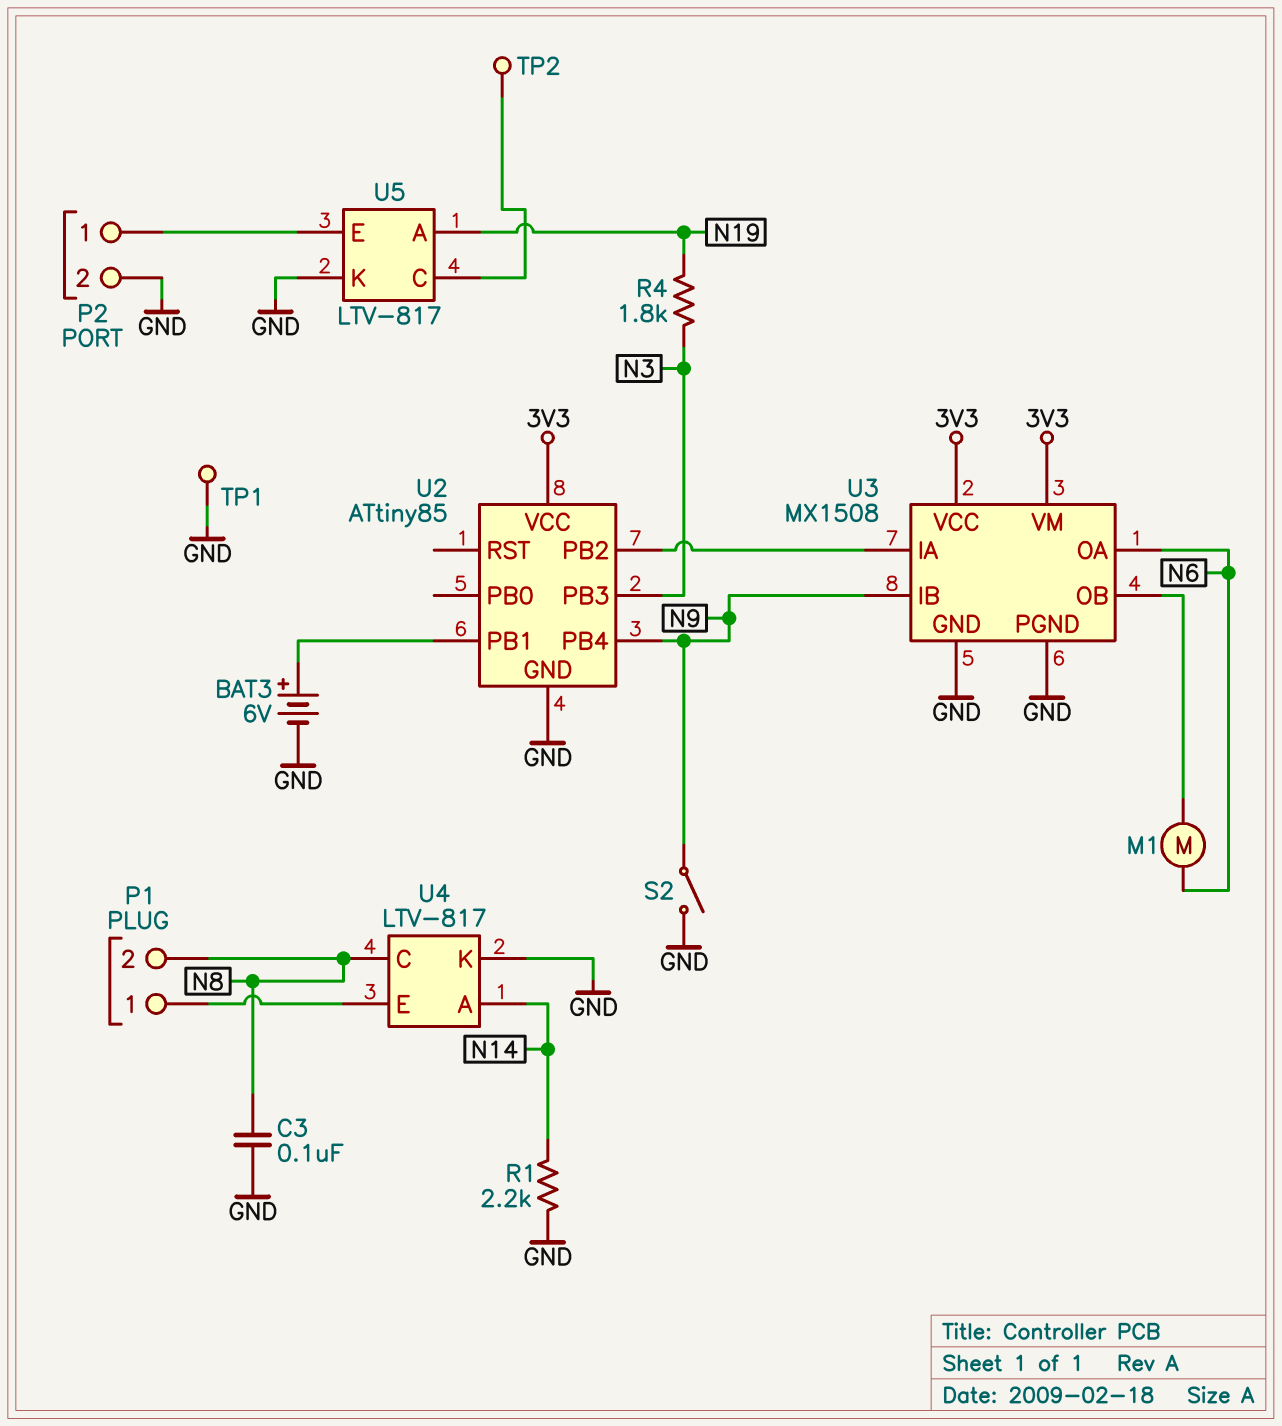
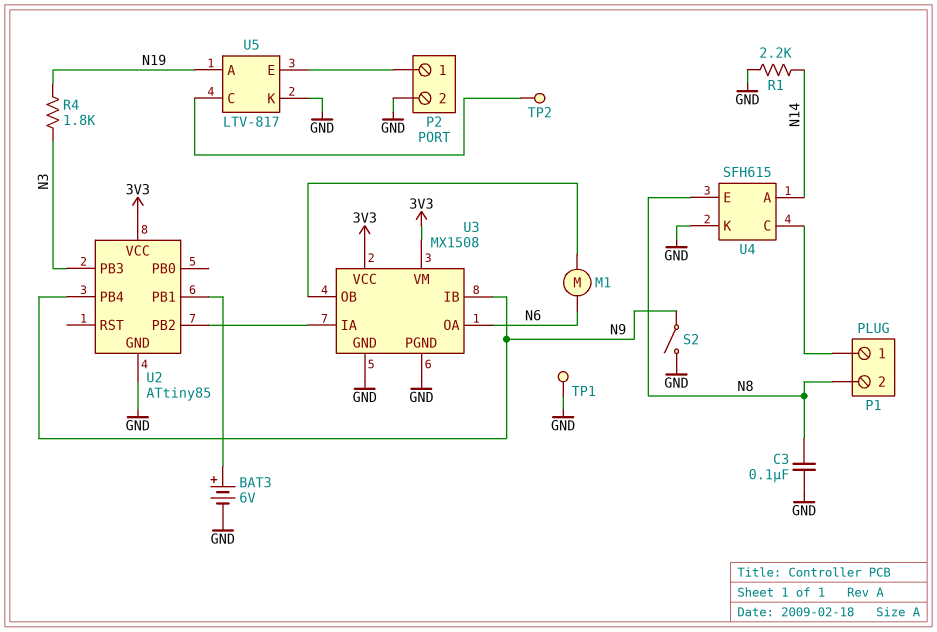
U4: LTV-817 -> SFH615
U4 pin C: N8 -> P1/1
U4 pin E: P1/1 -> N8

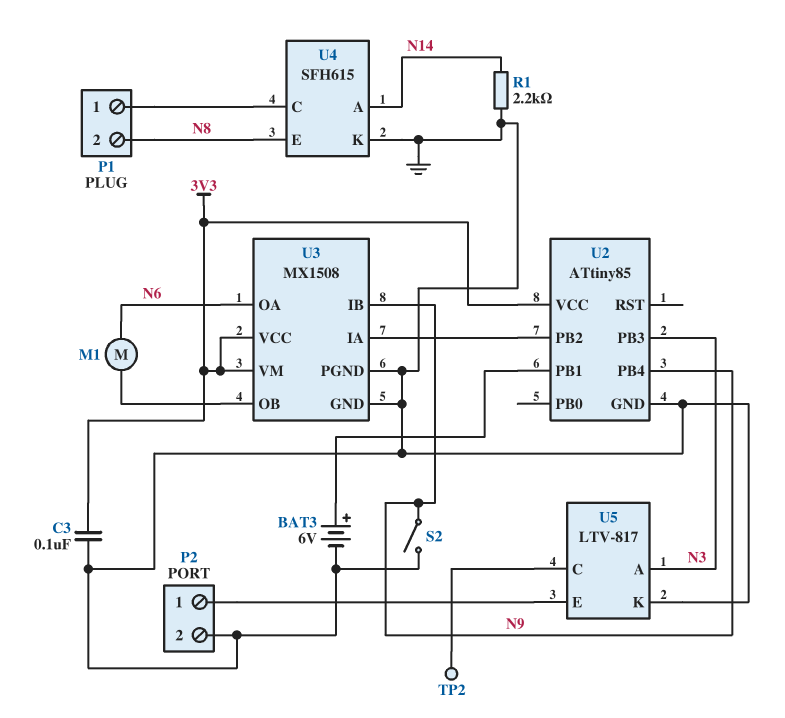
C3: 100nF (GND, N8) -> 100nF (3V3, GND)
R4: 1.8k (N3, N19) -> none
TP1: test point (GND) -> none
U5 pin A: N19 -> N3

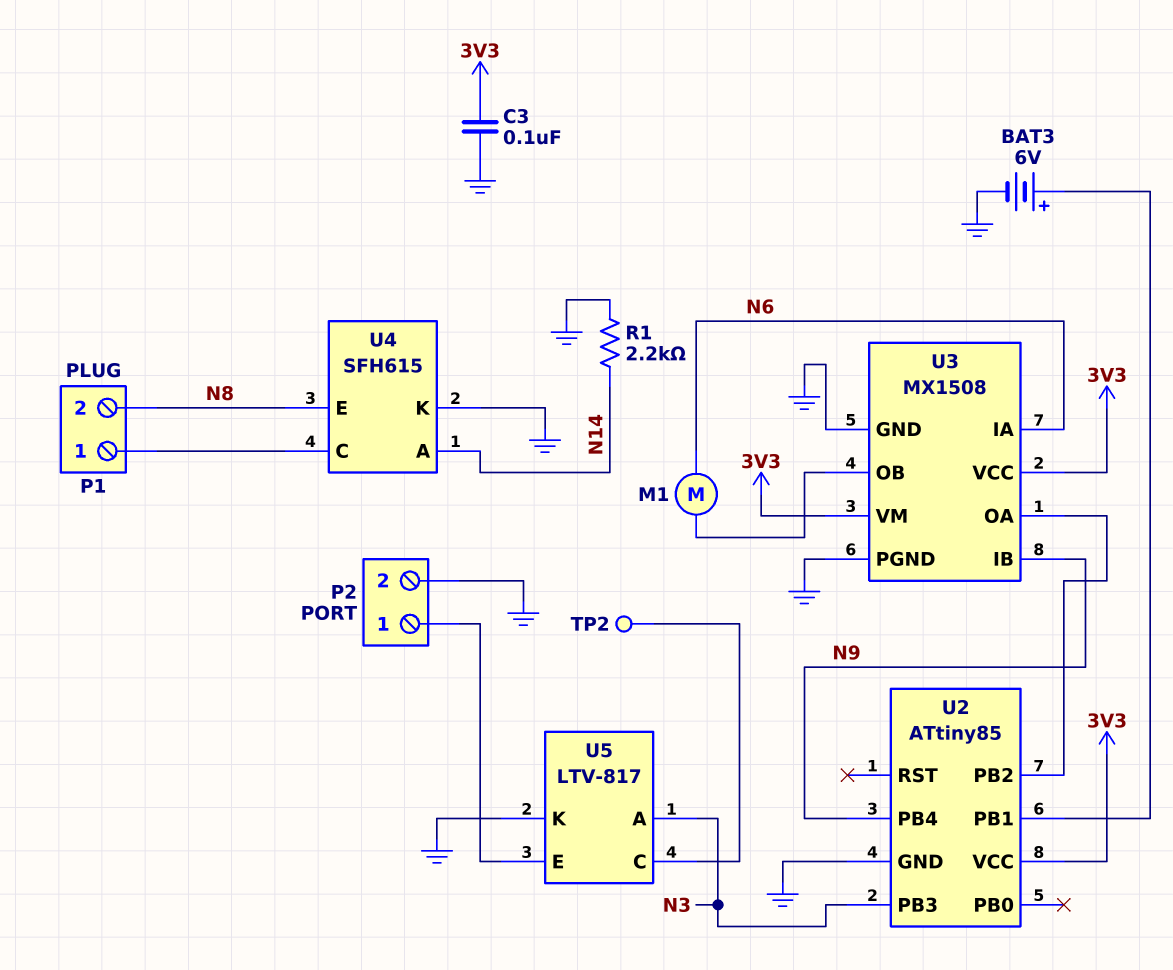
S2: switch (GND, N9) -> none
U3 pin IA: U2/PB2 -> N6
U3 pin OA: N6 -> U2/PB2

